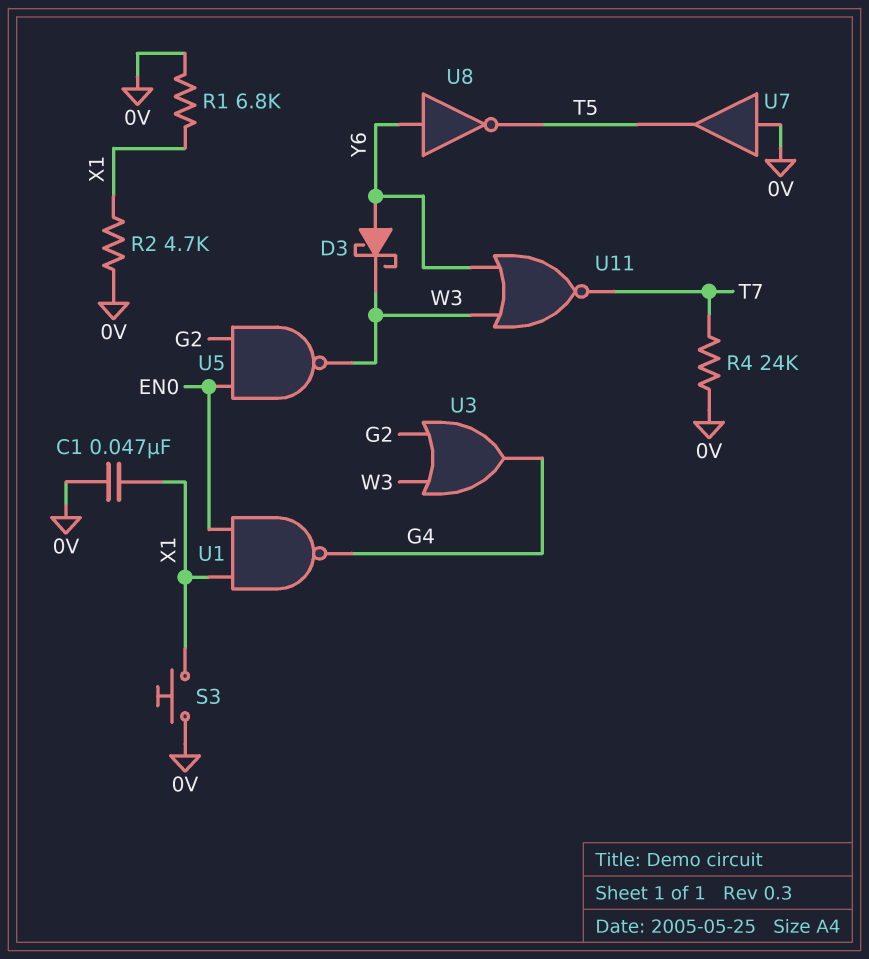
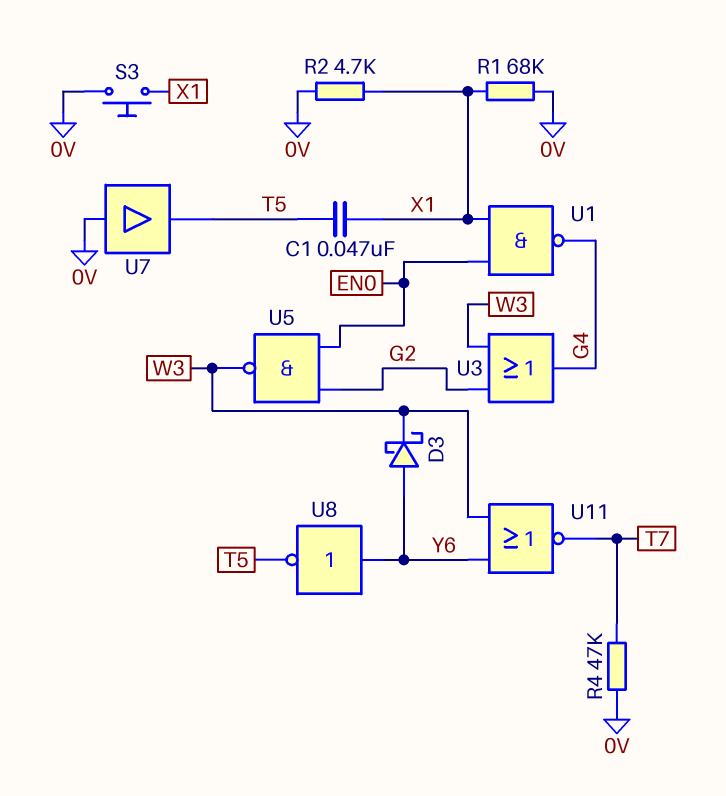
C1: 47nF (0V, X1) -> 47nF (T5, X1)
R1: 6.8k (0V, X1) -> 68k (0V, X1)
R4: 24k (0V, T7) -> 47k (0V, T7)

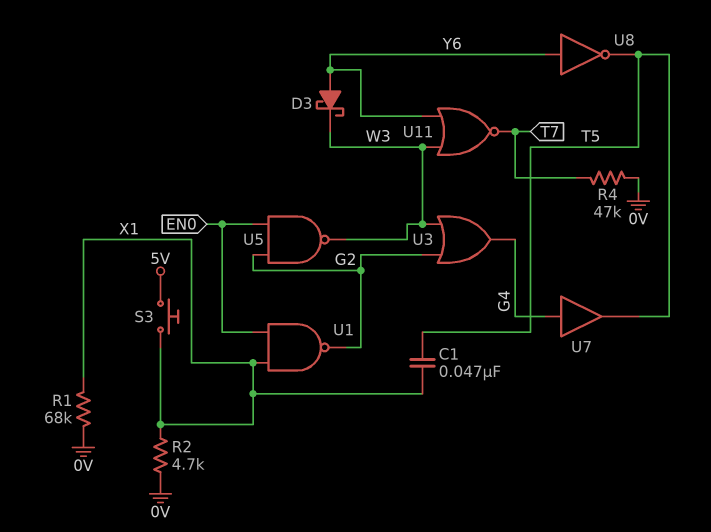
S3: button (0V, X1) -> button (5V, X1)
U1: NAND (in EN0, in X1, out G4) -> NAND (in EN0, in X1, out G2)
U7: buffer (in 0V, out T5) -> buffer (in G4, out T5)

